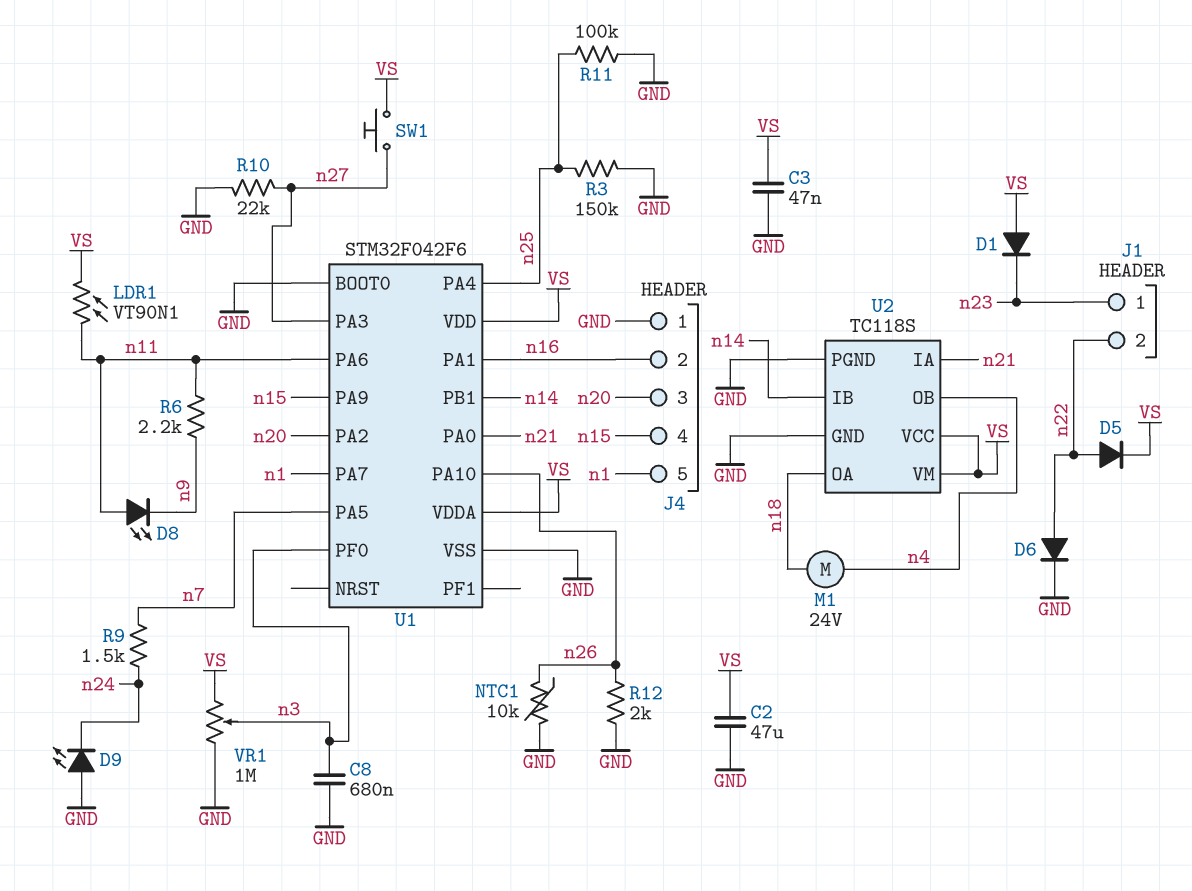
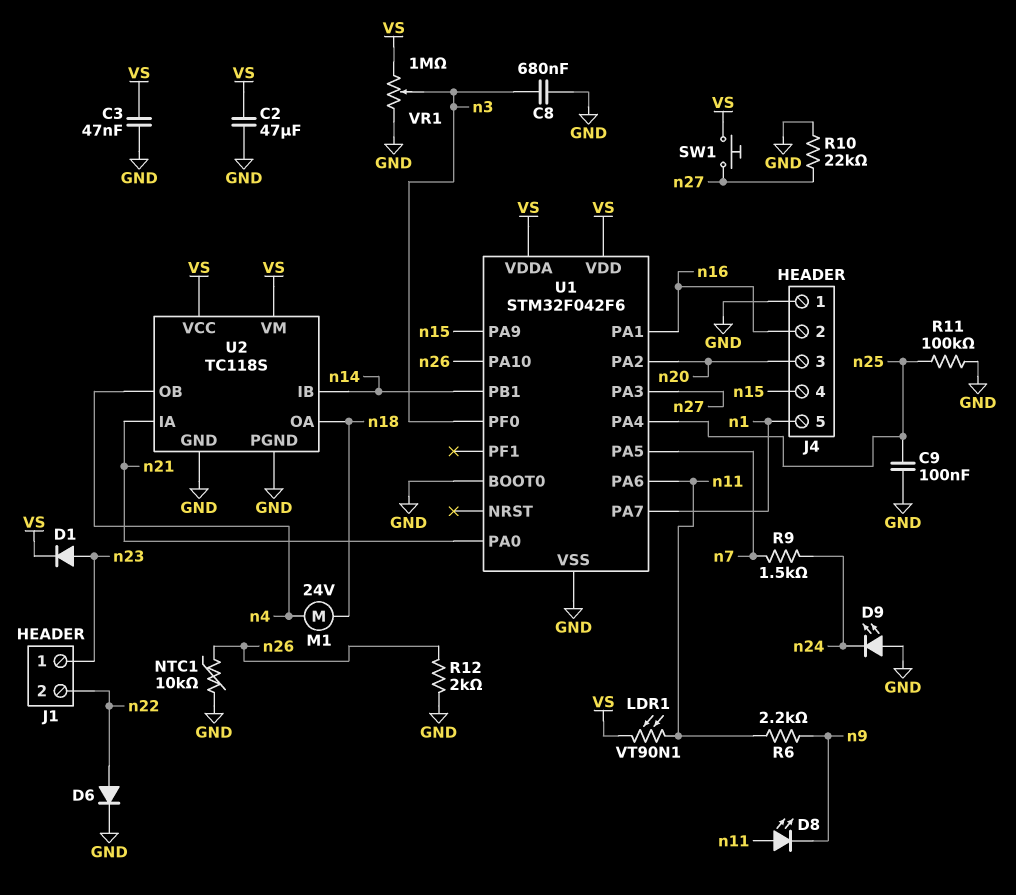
C9: none -> 100nF (GND, n25)
D1: diode (A VS, K n23) -> diode (A n23, K VS)
D5: diode (A n22, K VS) -> none
R3: 150k (GND, n25) -> none

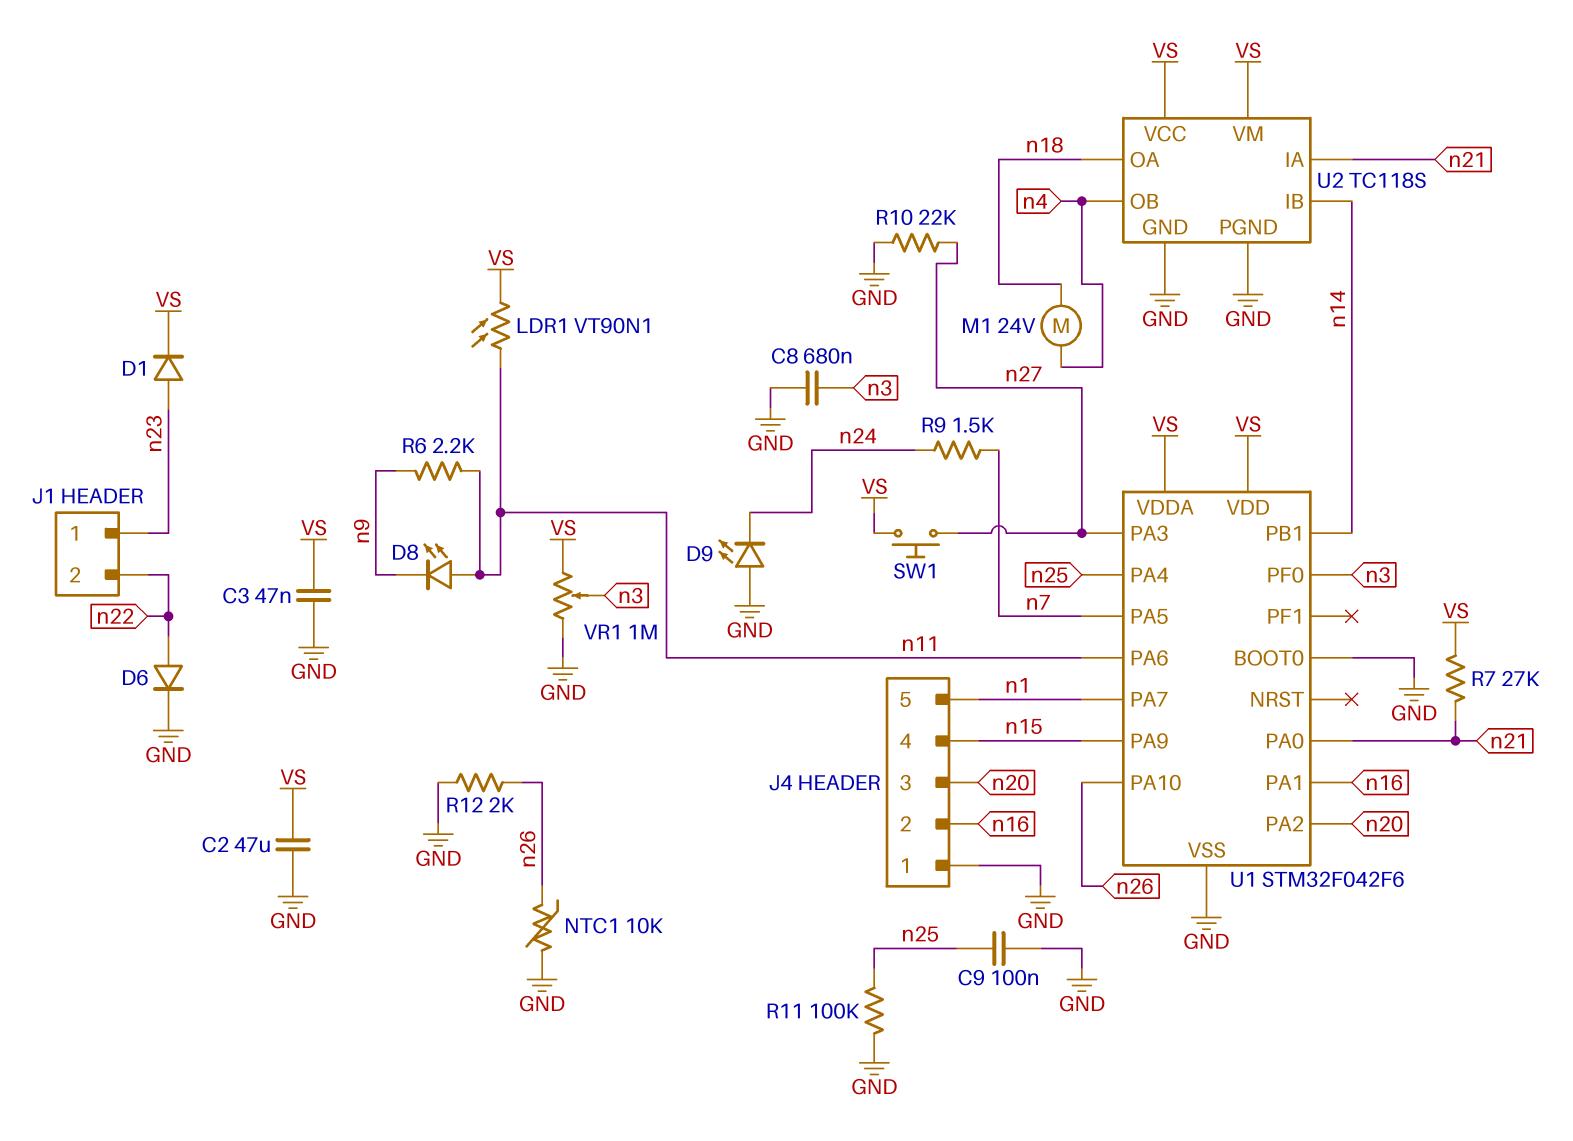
R7: none -> 27k (VS, n21)

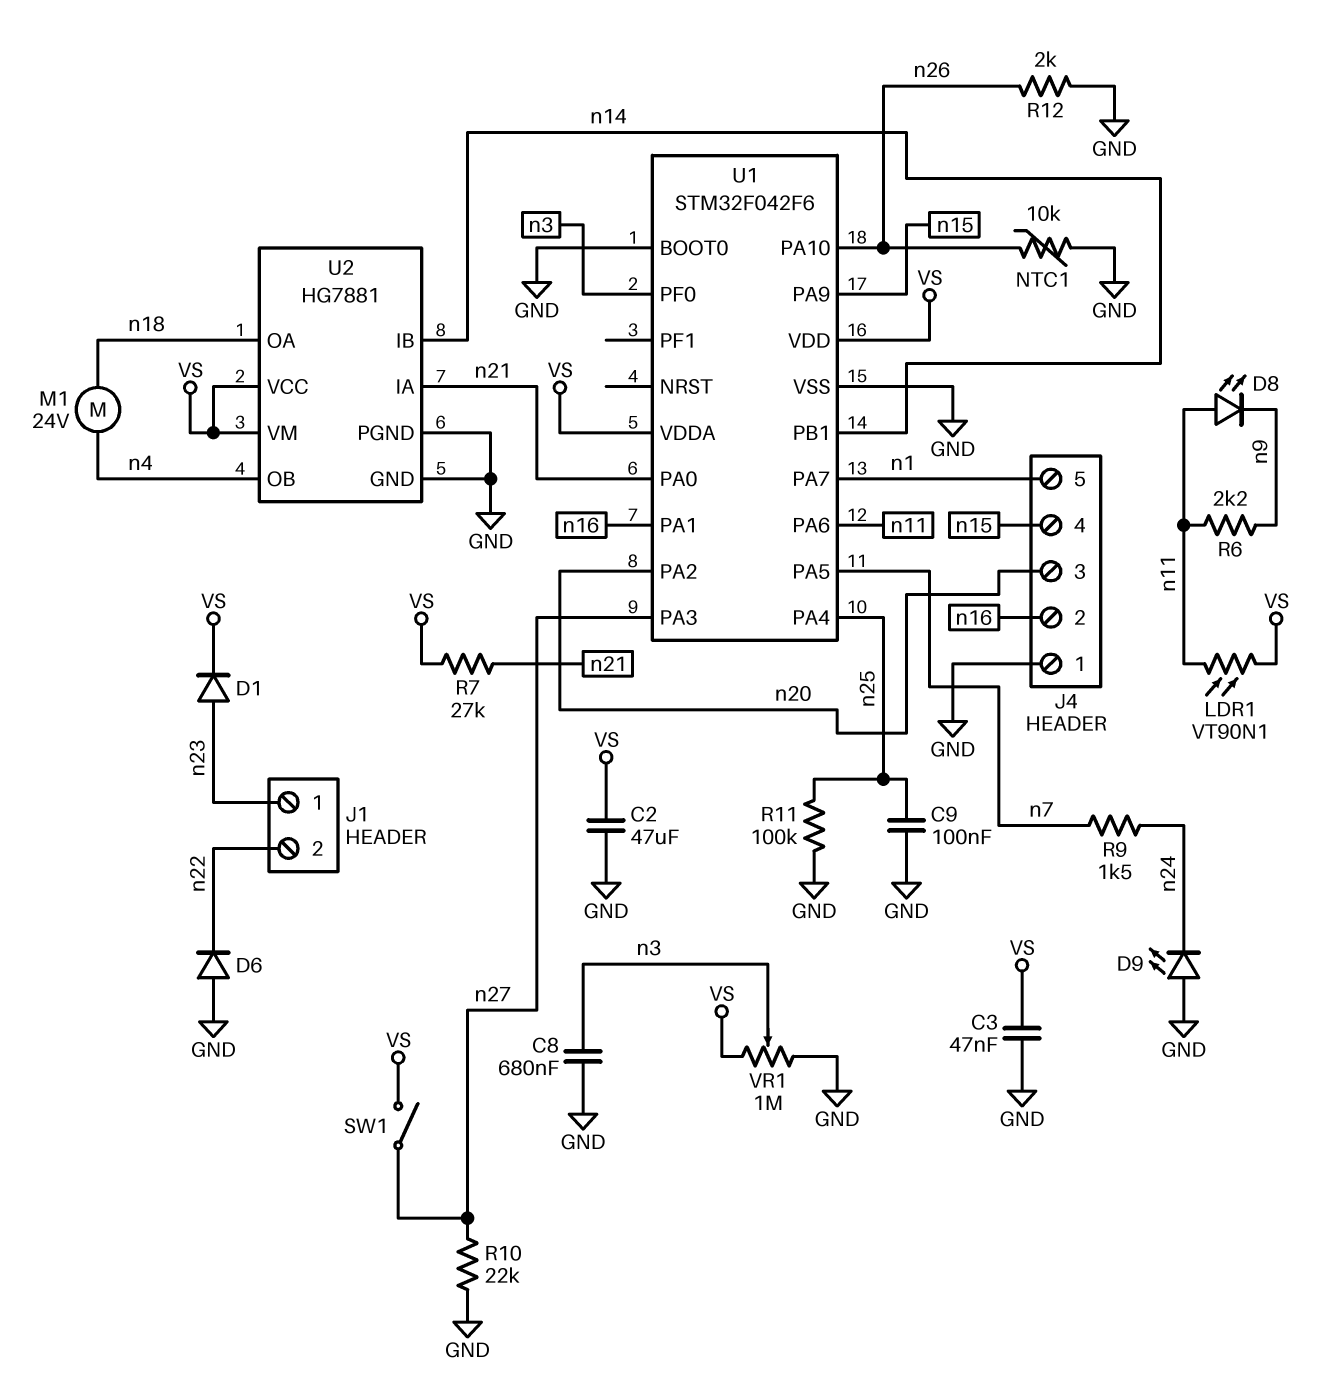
D6: diode (A n22, K GND) -> diode (A GND, K n22)
SW1: button (VS, n27) -> switch (VS, n27)
U2: TC118S -> HG7881

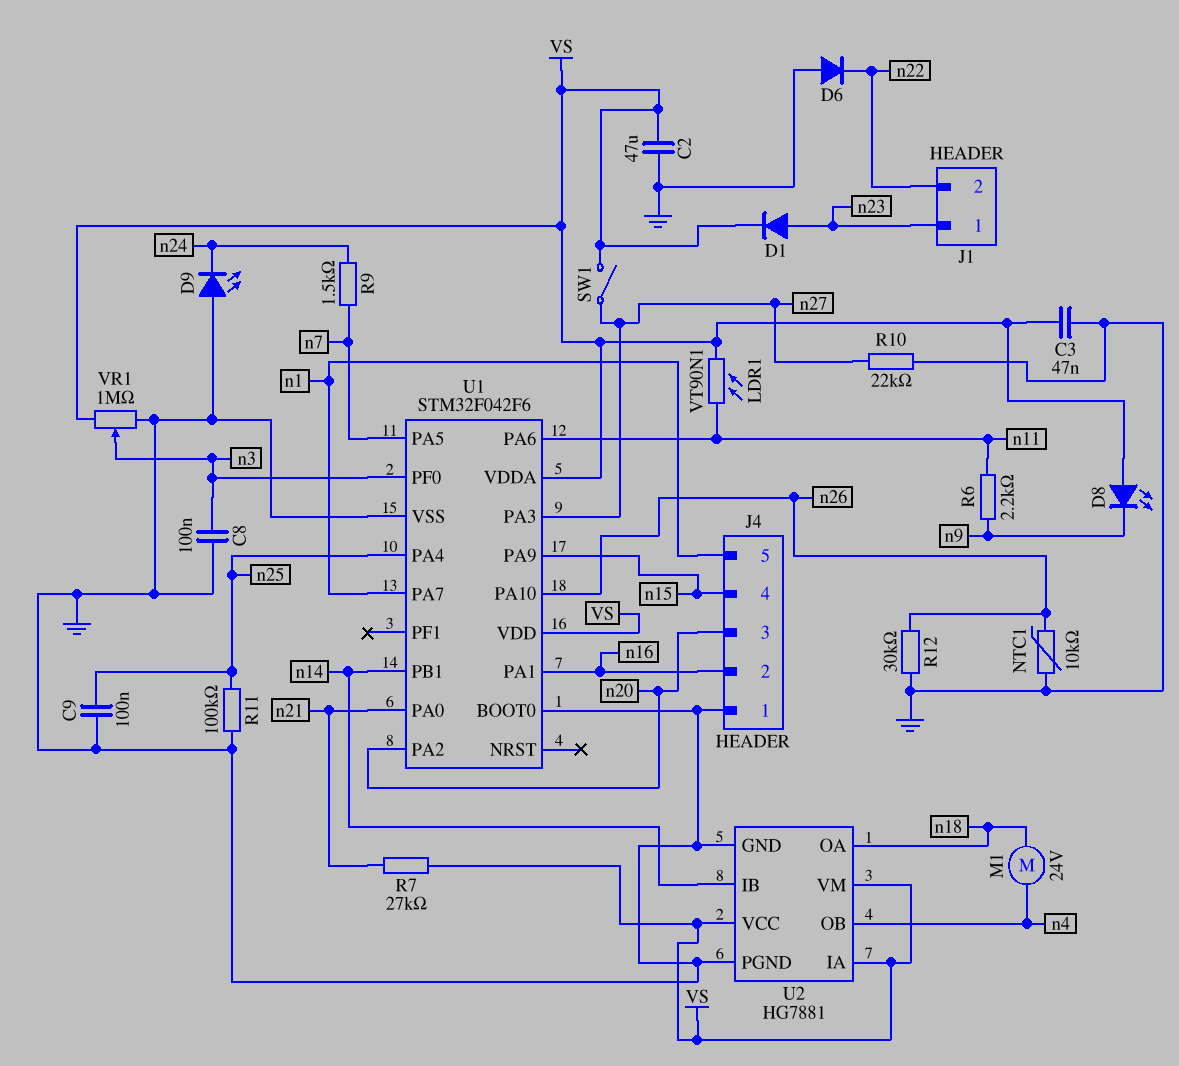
C8: 680nF (GND, n3) -> 100nF (GND, n3)
D8: LED (A n11, K n9) -> LED (A VS, K n9)
R12: 2k (GND, n26) -> 30k (GND, n26)
U2 pin IA: n21 -> VS

